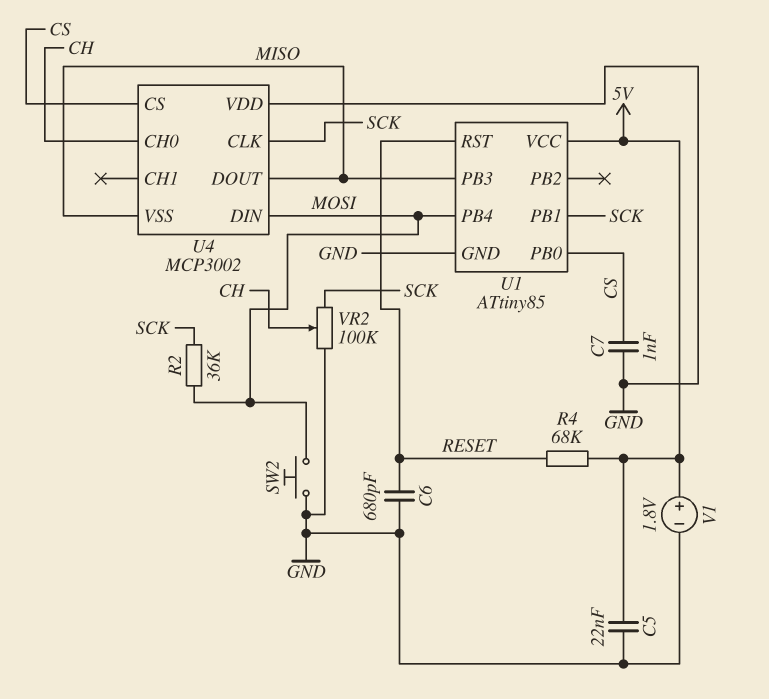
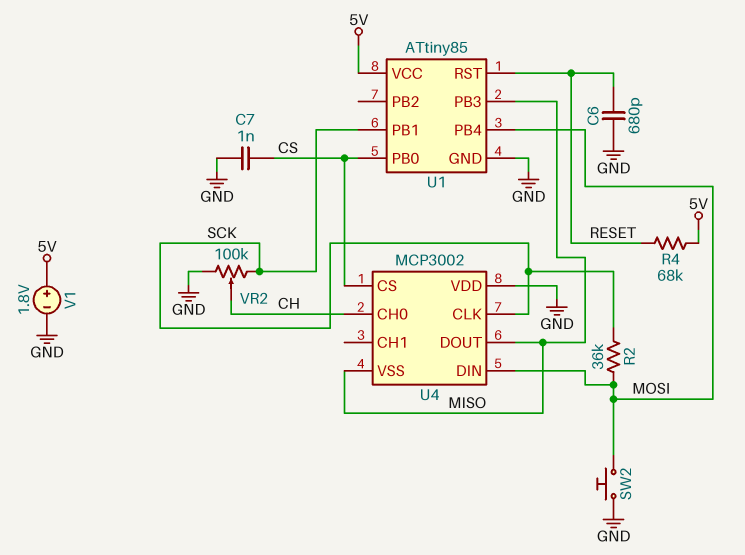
C5: 22nF (5V, GND) -> none

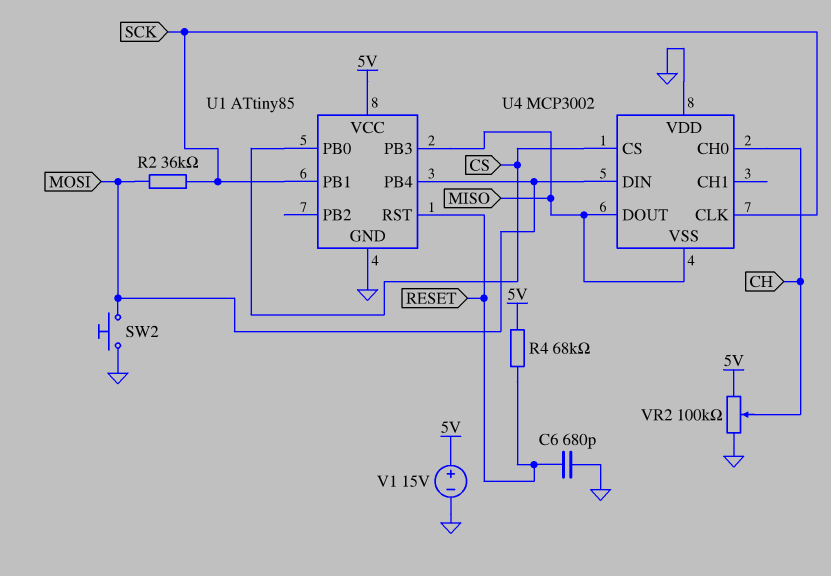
C7: 1nF (CS, GND) -> none
V1: 1.8V (plus 5V, minus GND) -> 15V (plus 5V, minus GND)
VR2: 100k (GND, SCK, wiper CH) -> 100k (5V, GND, wiper CH)

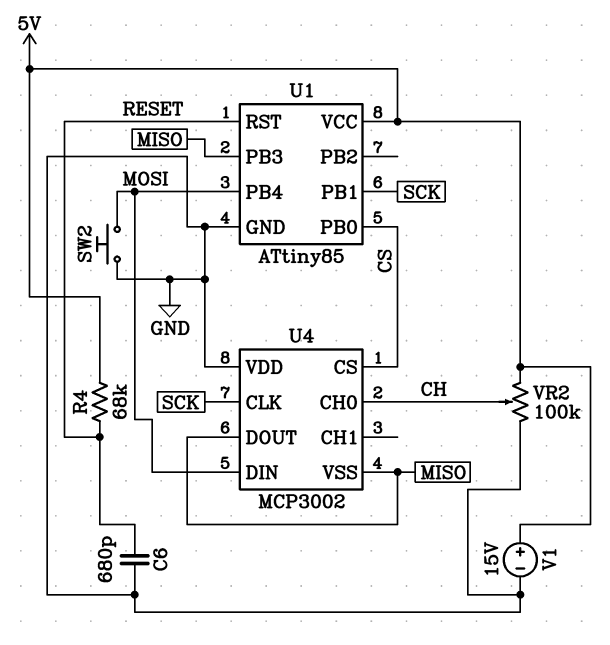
R2: 36k (MOSI, SCK) -> none

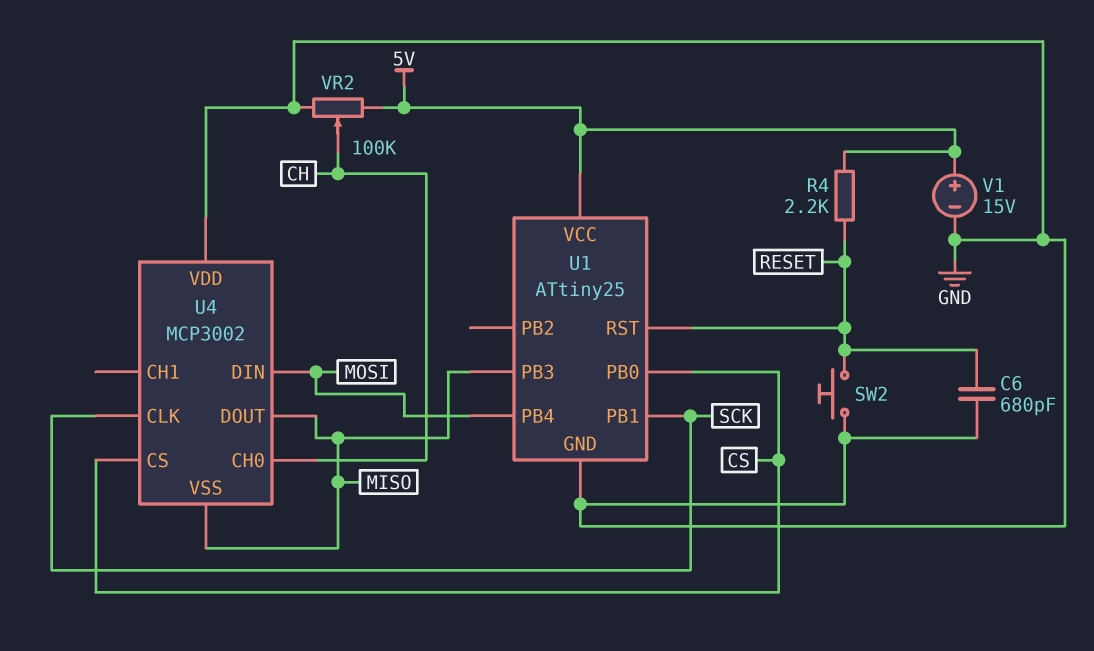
R4: 68k (5V, RESET) -> 2.2k (5V, RESET)
SW2: button (GND, MOSI) -> button (GND, RESET)
U1: ATtiny85 -> ATtiny25

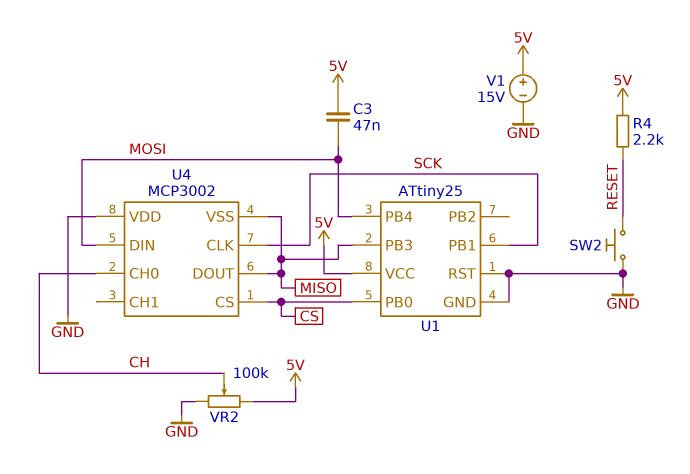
C3: none -> 47nF (5V, MOSI)
C6: 680pF (GND, RESET) -> none
U1 pin RST: RESET -> GND

